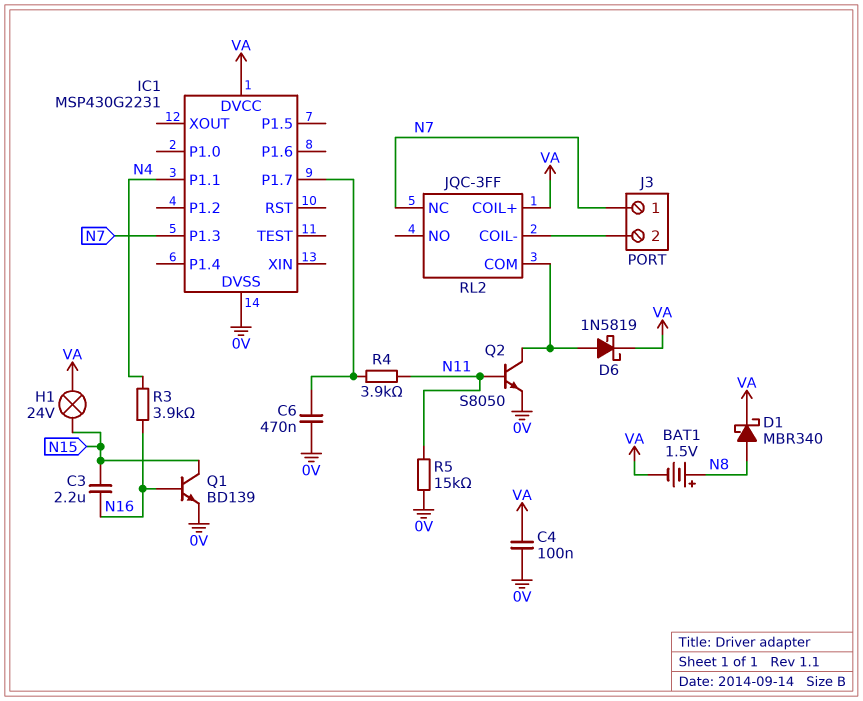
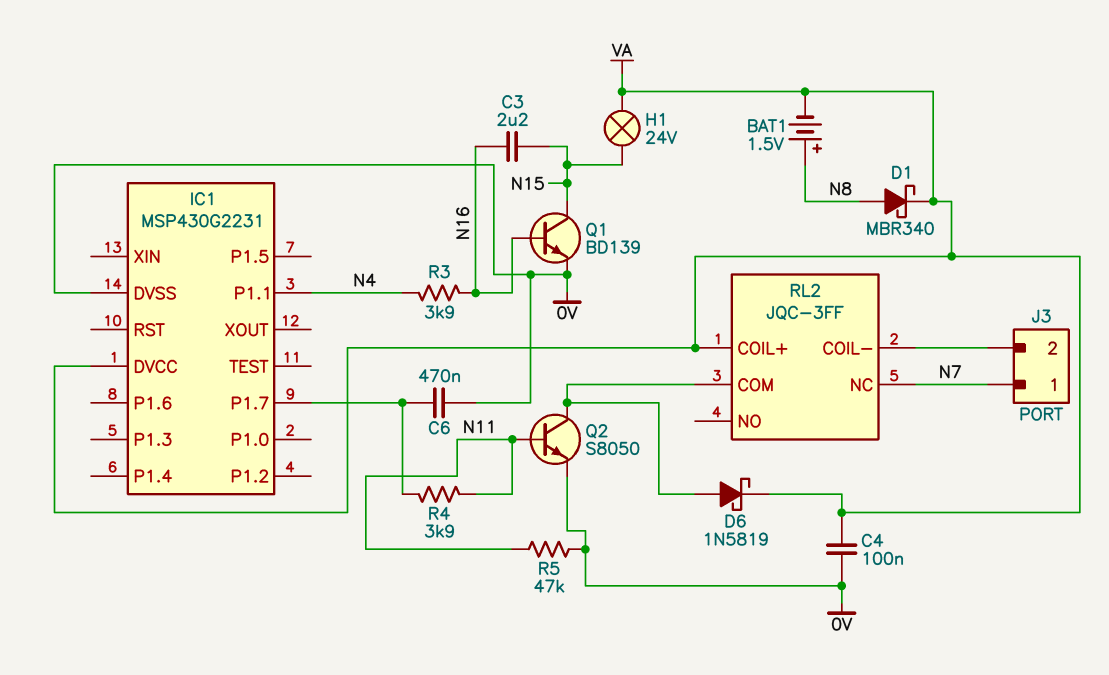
IC1 pin P1.3: N7 -> none
R5: 15k (0V, N11) -> 47k (0V, N11)

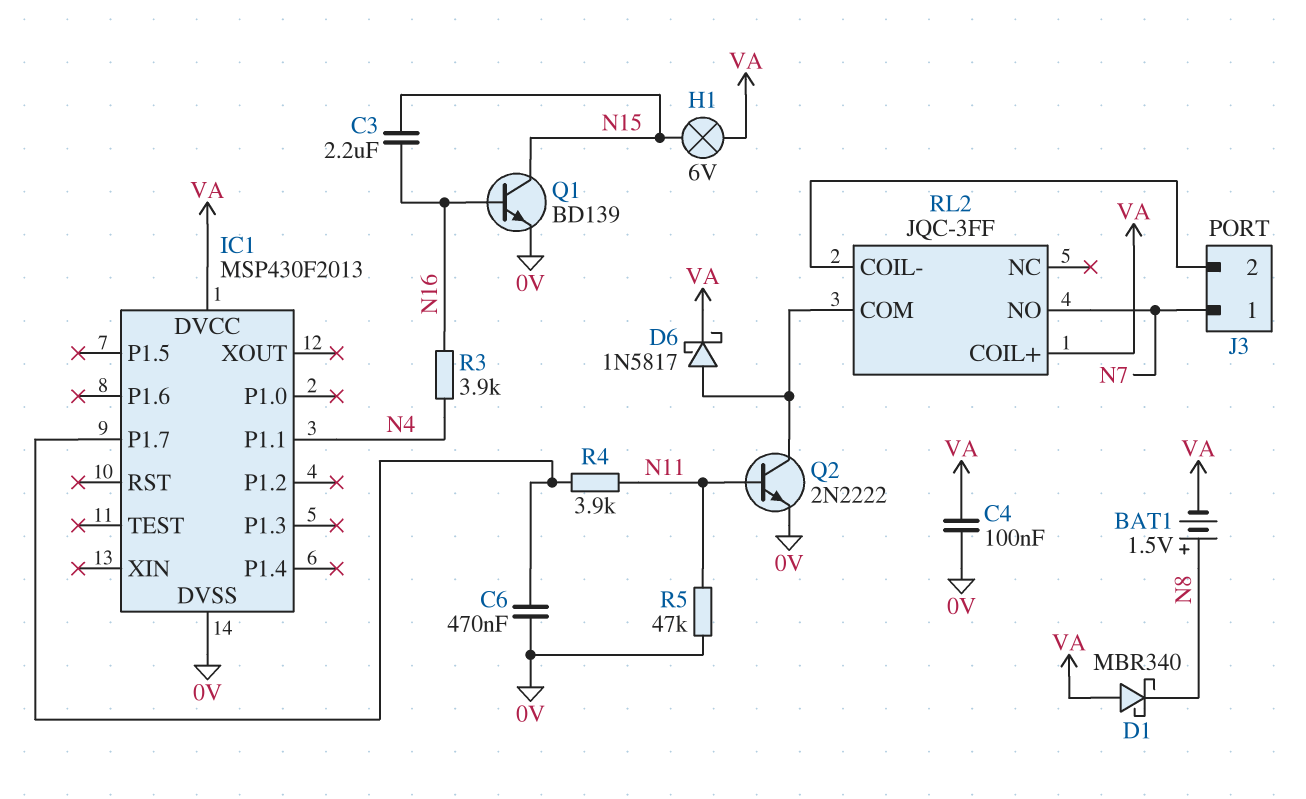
D1: schottky MBR340 (A N8, K VA) -> schottky MBR340 (A VA, K N8)
D6: schottky 1N5819 (A RL2/COM, K VA) -> schottky 1N5817 (A RL2/COM, K VA)
H1: lamp 24V (N15, VA) -> lamp 6V (N15, VA)
IC1: MSP430G2231 -> MSP430F2013
Q2: NPN S8050 (B N11, C RL2/COM, E 0V) -> NPN 2N2222 (B N11, C RL2/COM, E 0V)
RL2 pin NC: N7 -> none
RL2 pin NO: none -> N7

